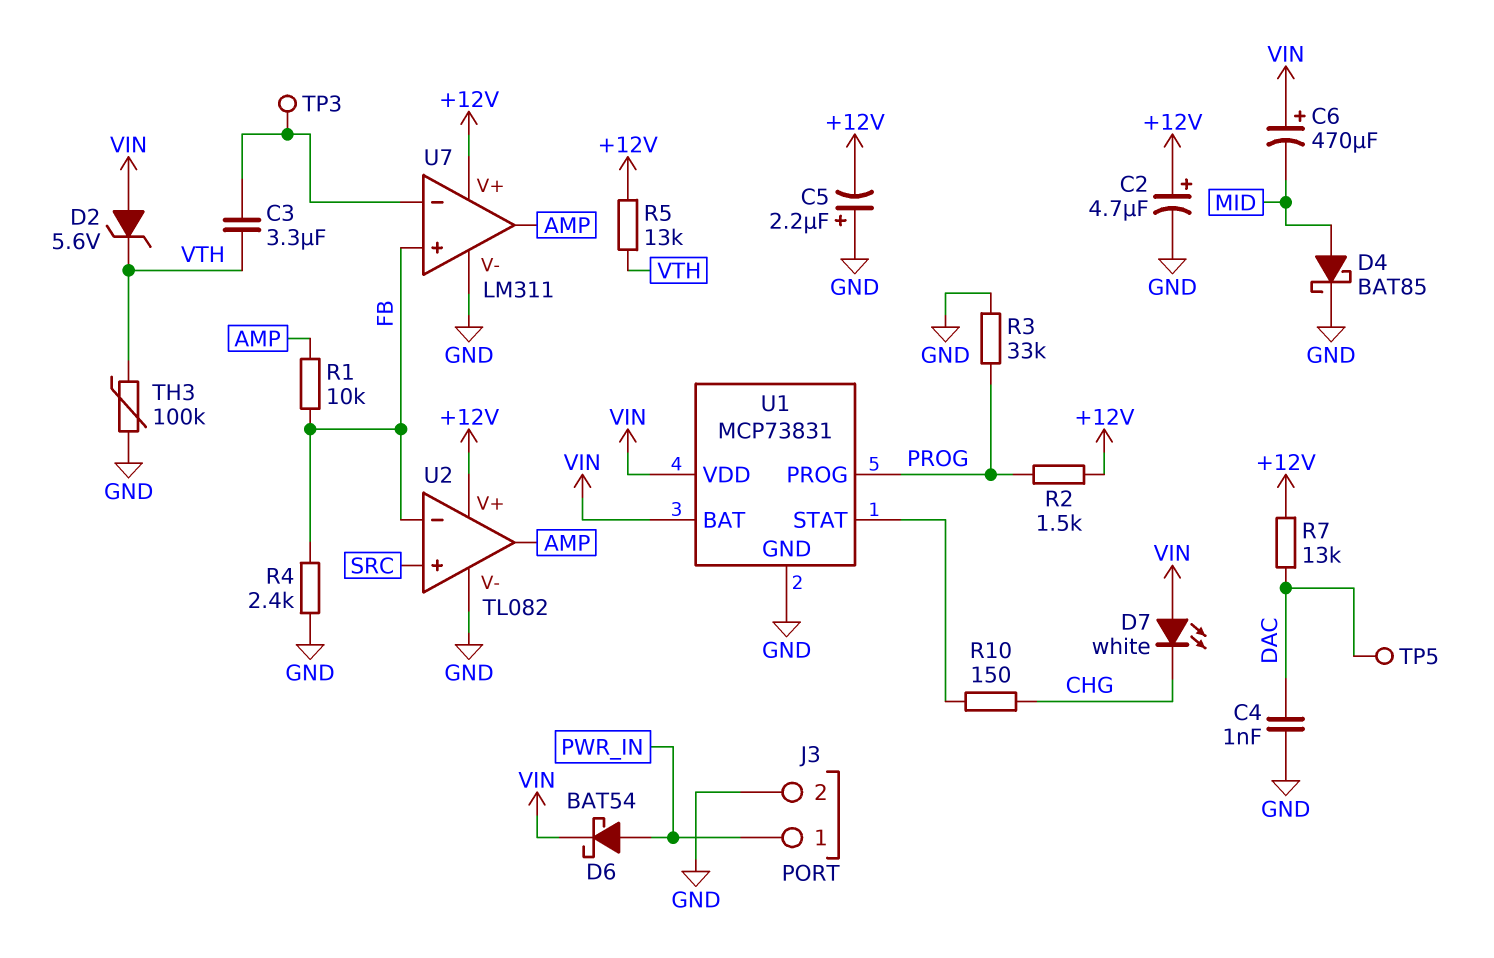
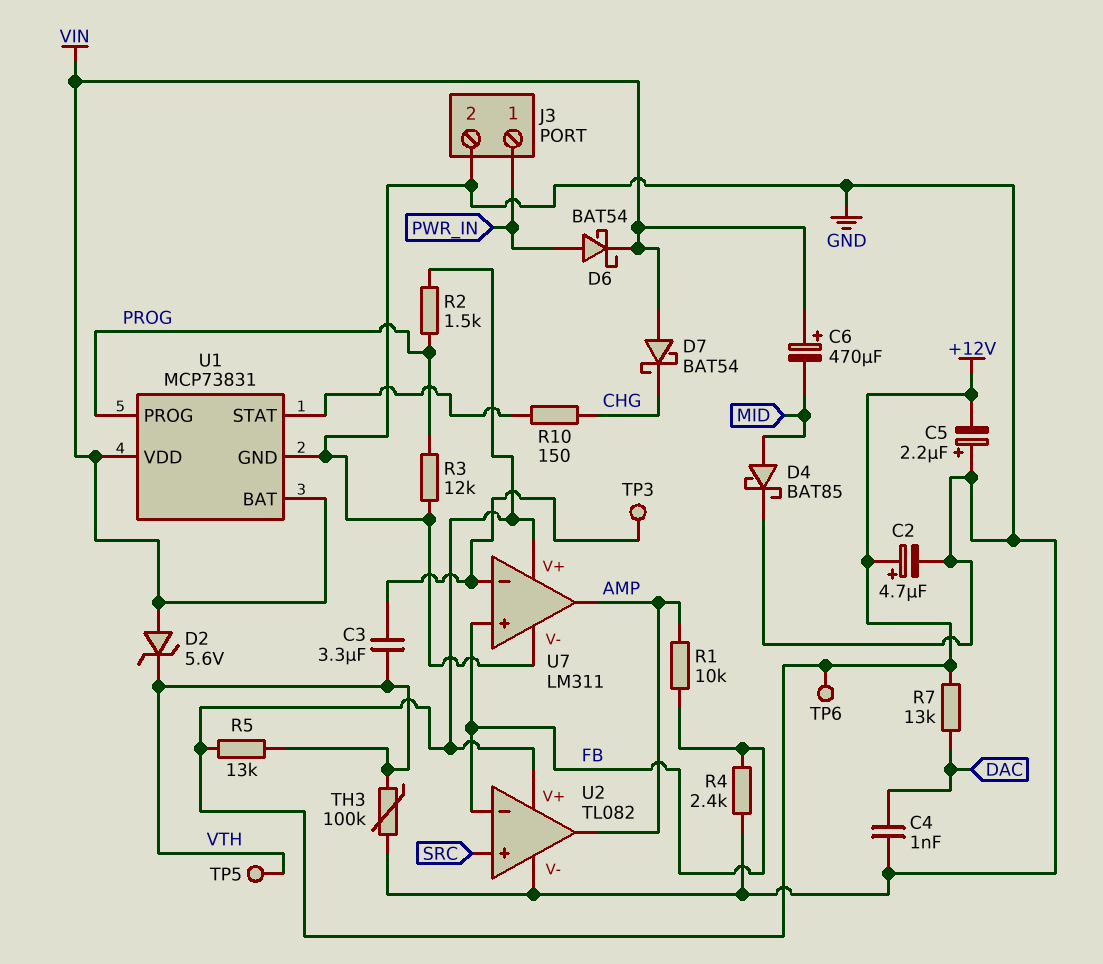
D7: LED white (A VIN, K CHG) -> schottky BAT54 (A VIN, K CHG)
R3: 33k (GND, PROG) -> 12k (GND, PROG)
TP5: test point (DAC) -> test point (VTH)
TP6: none -> test point (+12V)

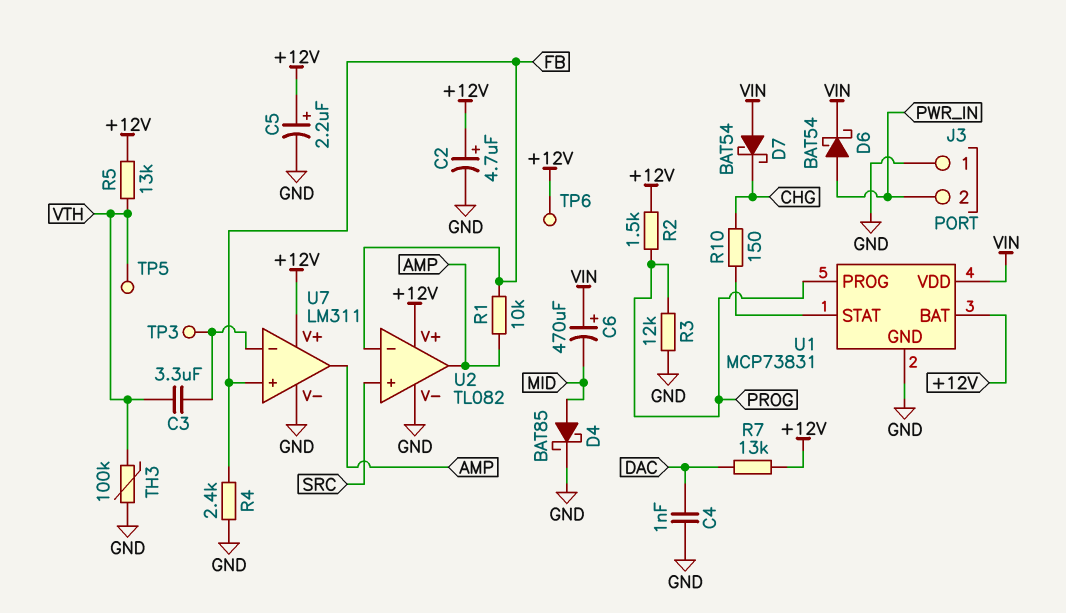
C5: 2.2uF (plus GND, minus +12V) -> 2.2uF (plus +12V, minus GND)
D2: zener 5.6V (A VIN, K VTH) -> none
J3 pin 1: PWR_IN -> GND
J3 pin 2: GND -> PWR_IN
U1 pin BAT: VIN -> +12V

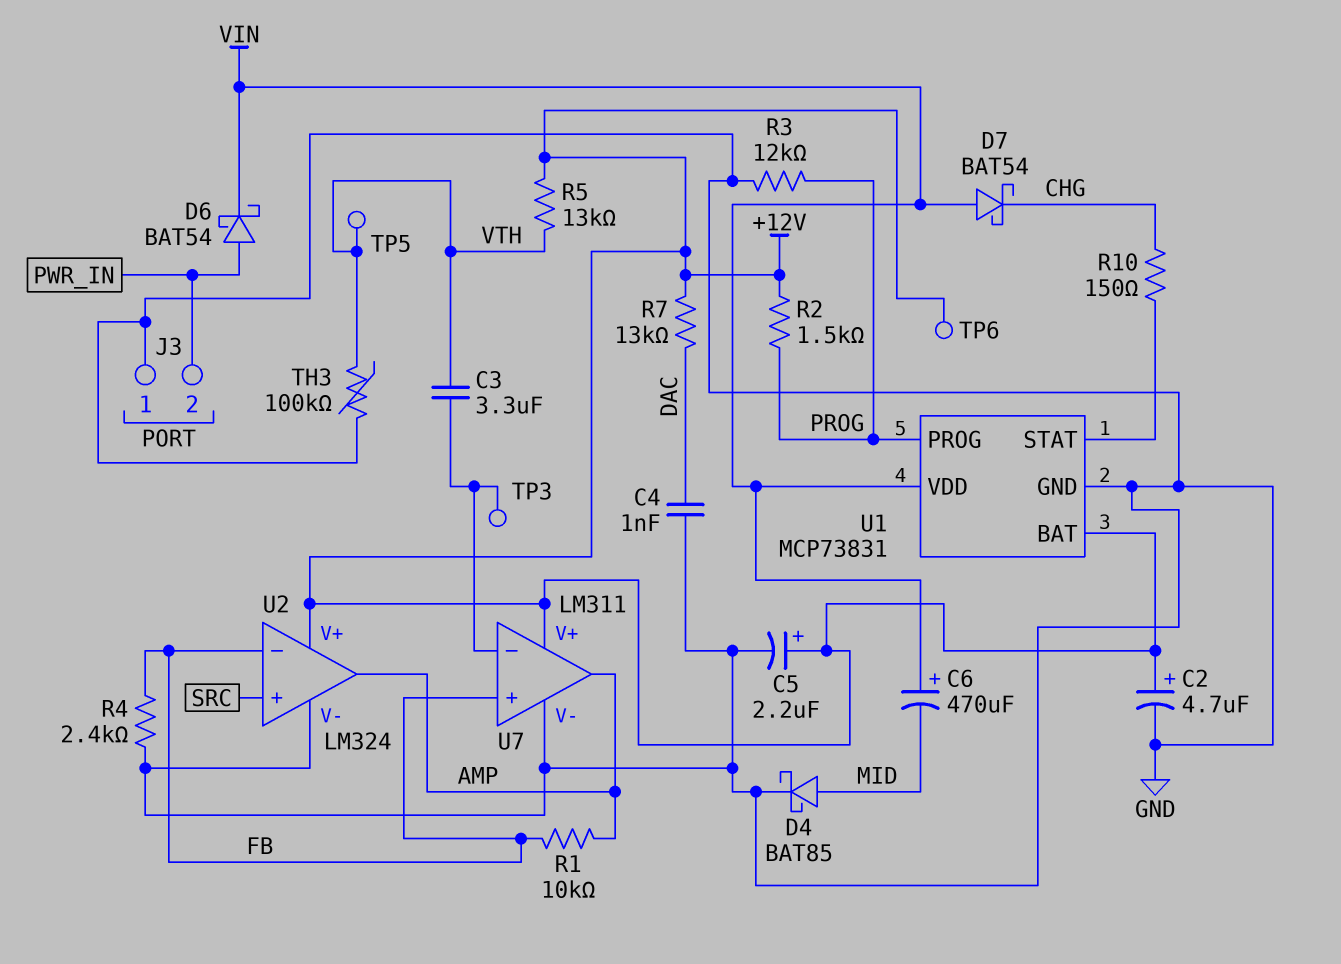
U2: TL082 -> LM324

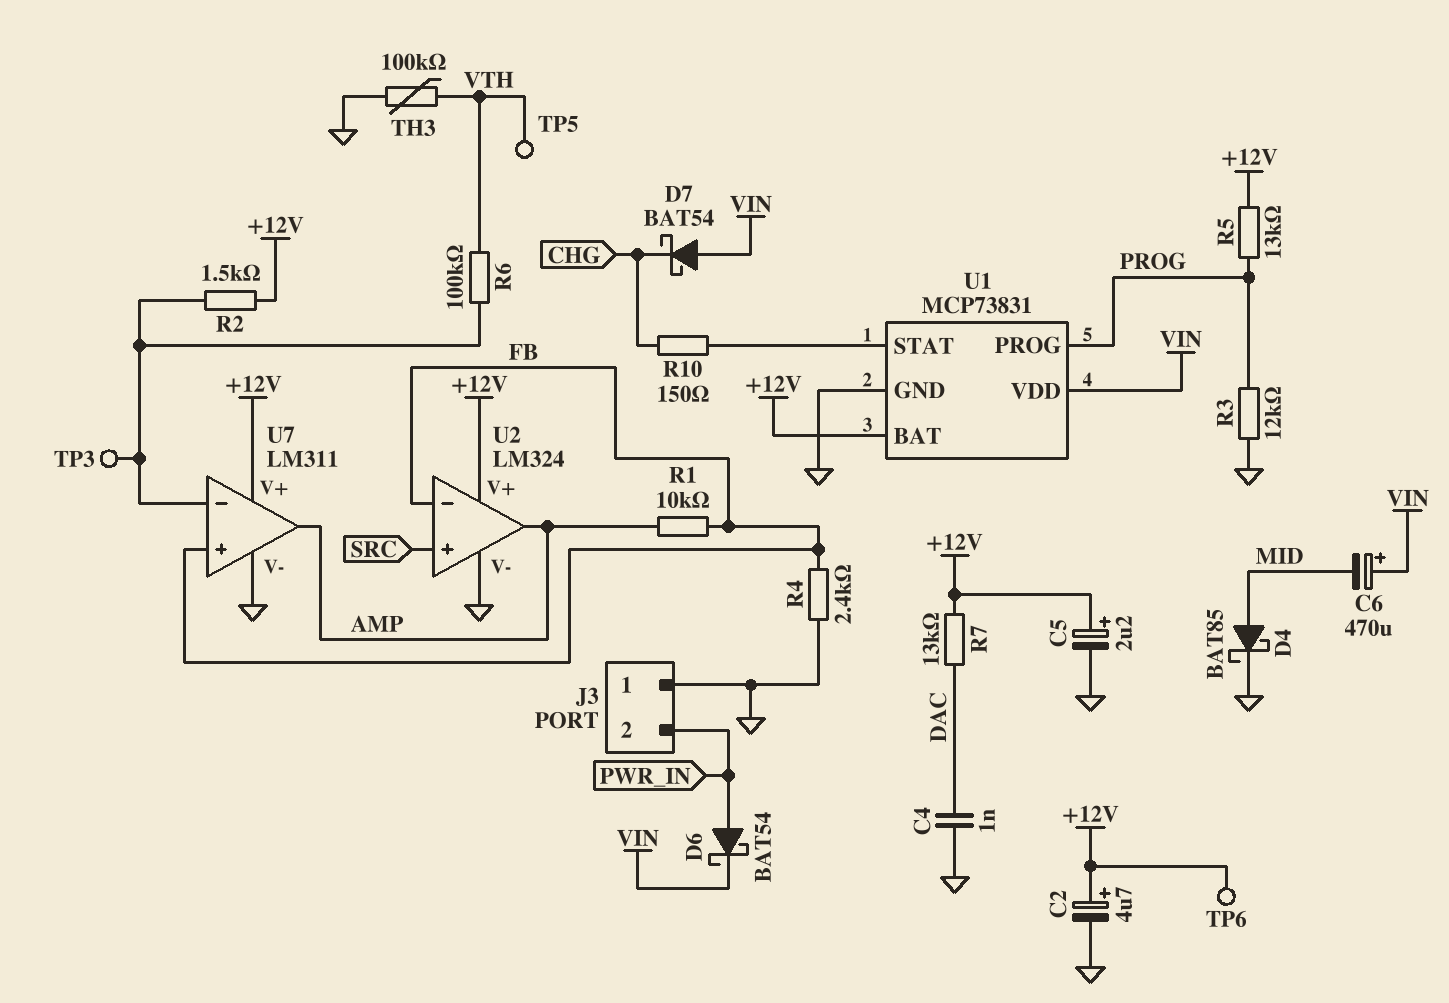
C3: 3.3uF (U7/in-, VTH) -> none
R2: 1.5k (+12V, PROG) -> 1.5k (+12V, U7/in-)
R5: 13k (+12V, VTH) -> 13k (+12V, PROG)
R6: none -> 100k (U7/in-, VTH)

